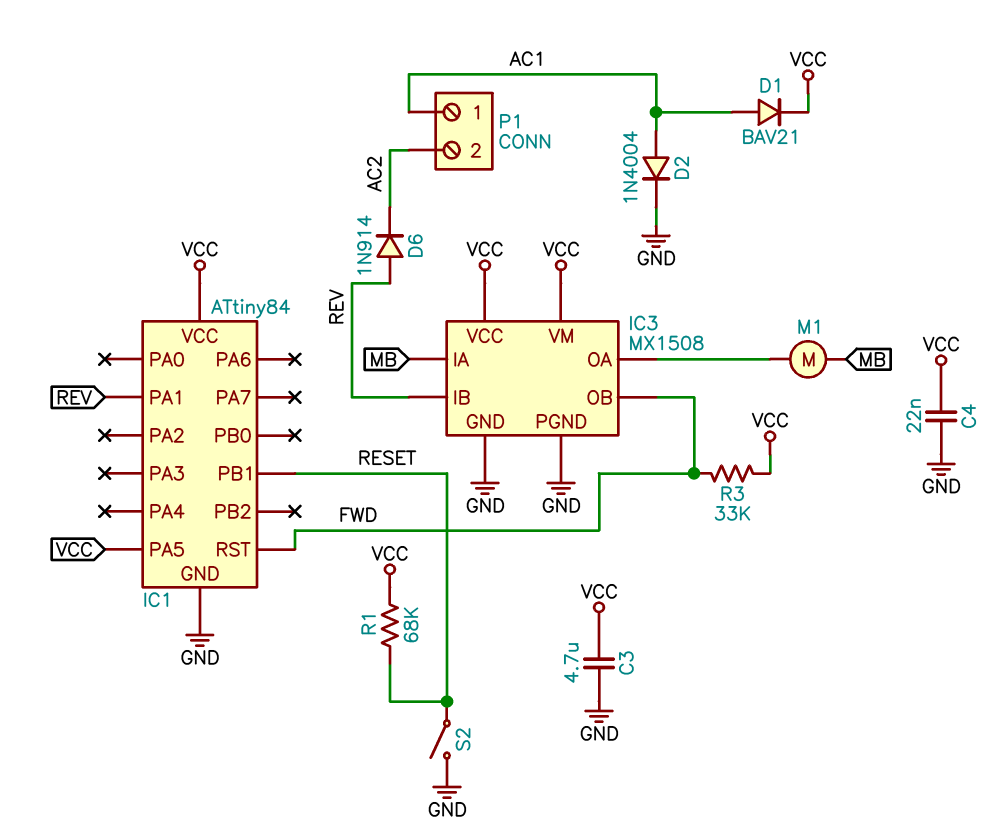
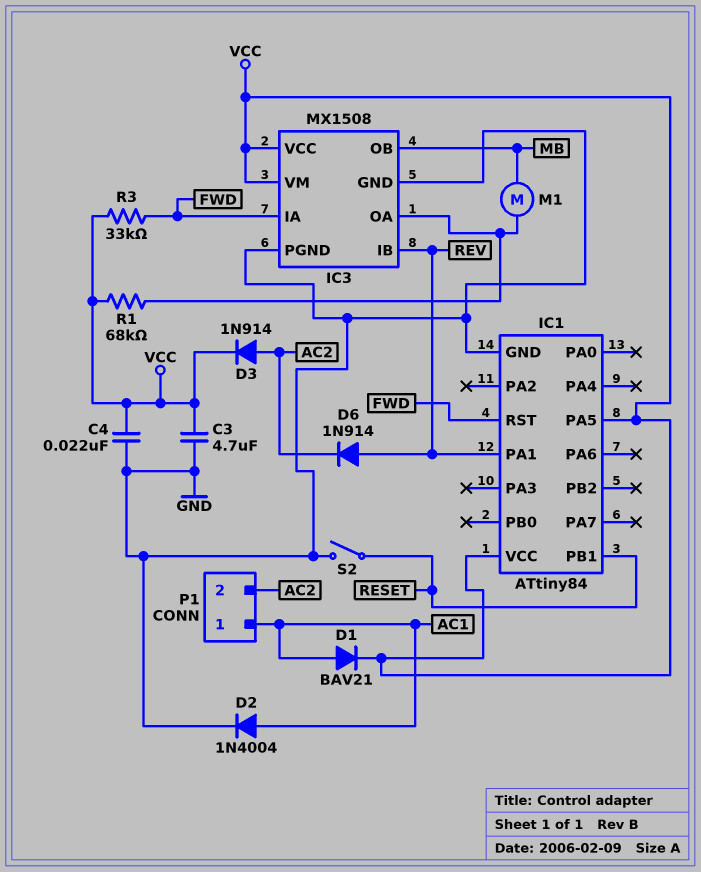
D3: none -> diode 1N914 (A AC2, K VCC)
IC3 pin IA: MB -> FWD
IC3 pin OB: FWD -> MB
R1: 68k (RESET, VCC) -> 68k (IC3/OA, VCC)

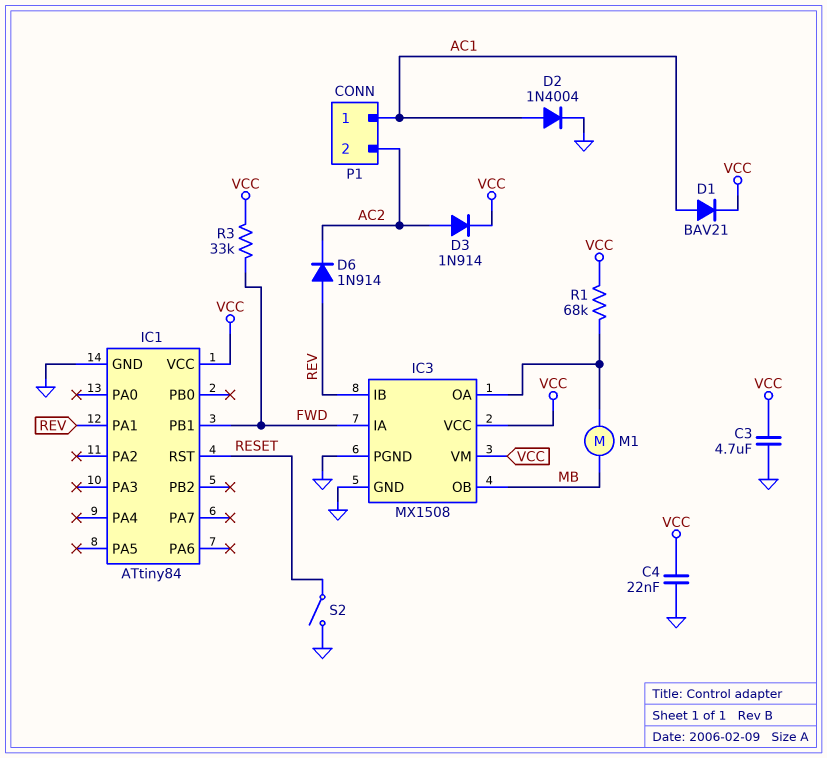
IC1 pin PA5: VCC -> none
IC1 pin PB1: RESET -> FWD
IC1 pin RST: FWD -> RESET

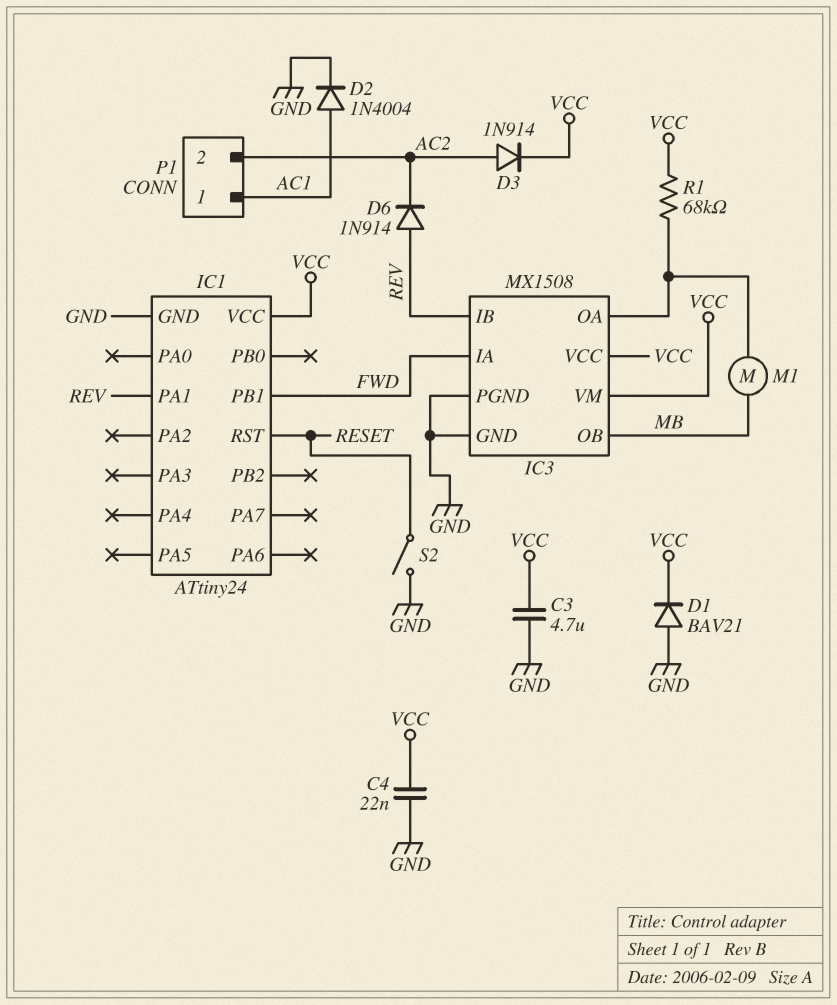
D1: diode BAV21 (A AC1, K VCC) -> diode BAV21 (A GND, K VCC)
IC1: ATtiny84 -> ATtiny24
R3: 33k (FWD, VCC) -> none

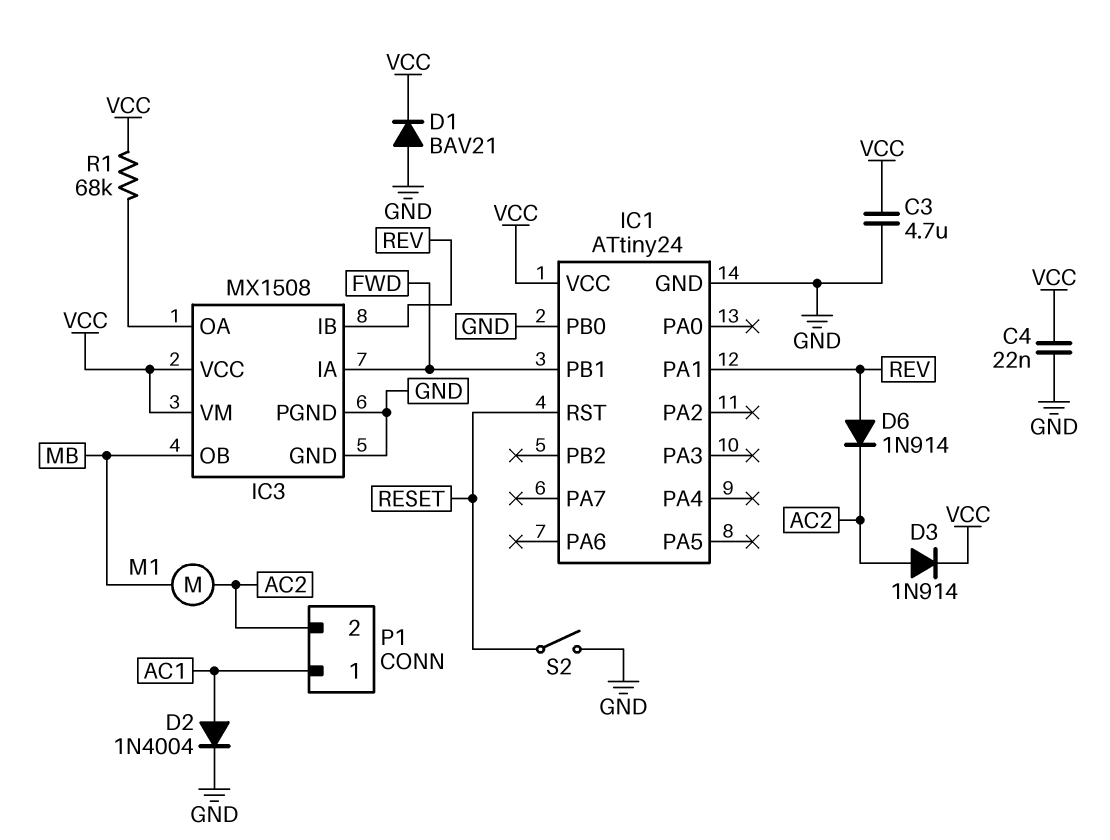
IC1 pin PB0: none -> GND
M1: motor (IC3/OA, MB) -> motor (AC2, MB)

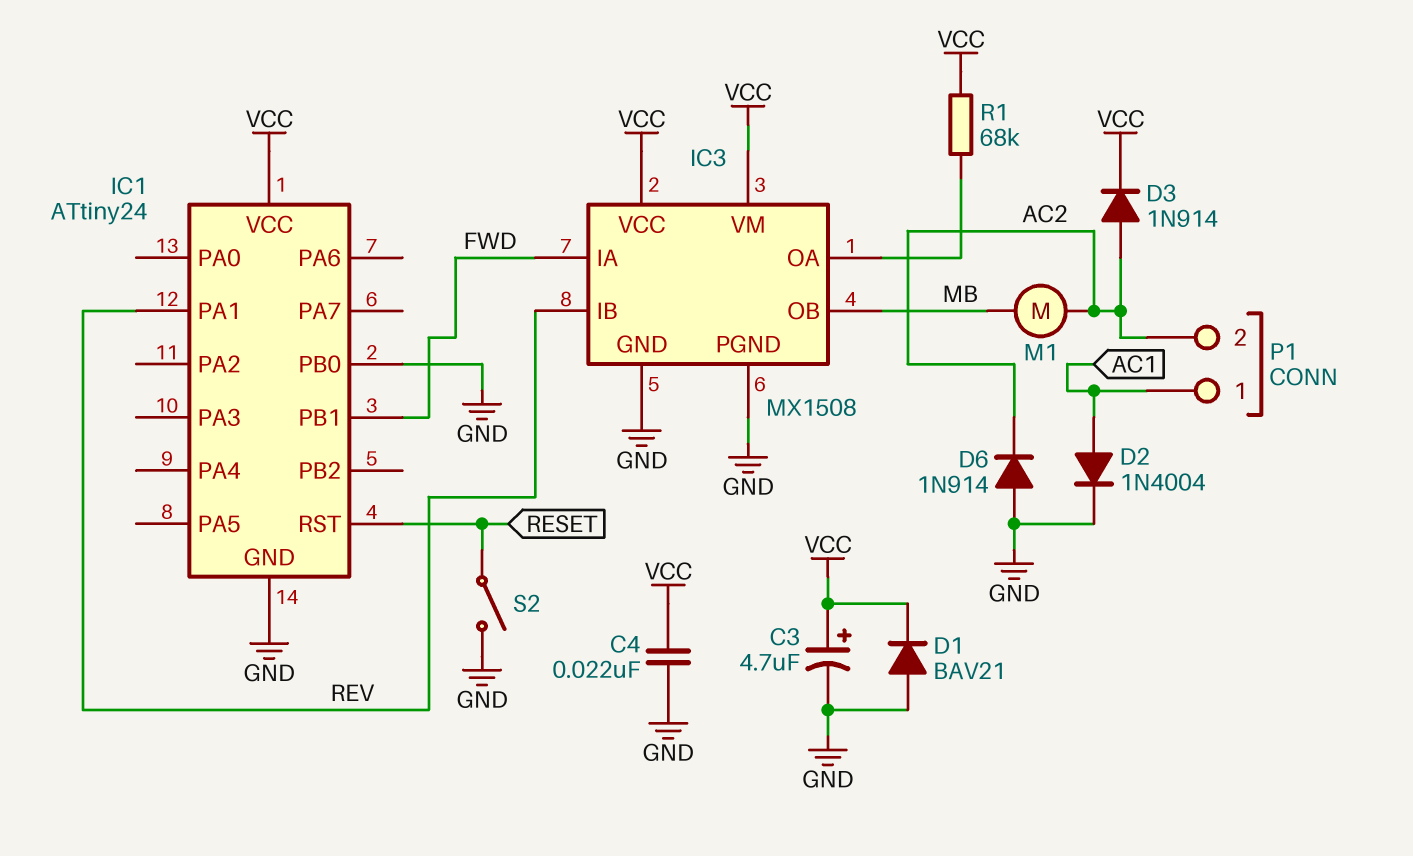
C3: 4.7uF (GND, VCC) -> 4.7uF (plus VCC, minus GND)
D6: diode 1N914 (A REV, K AC2) -> diode 1N914 (A GND, K AC2)

